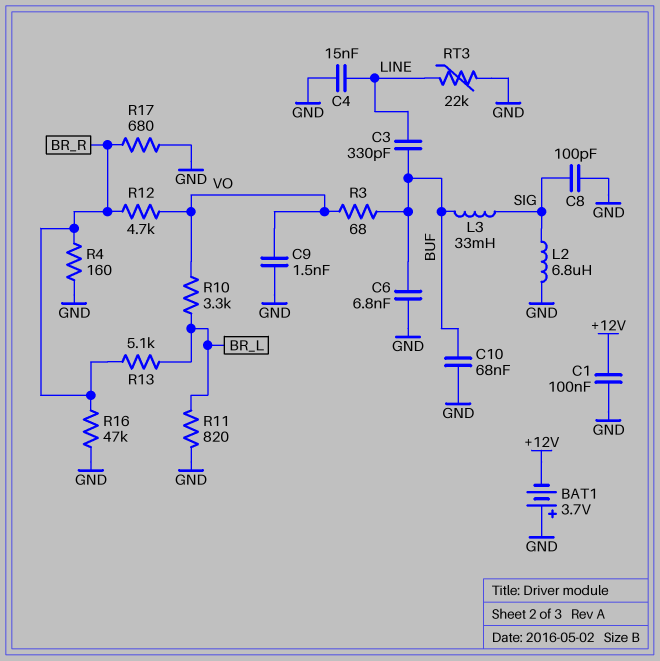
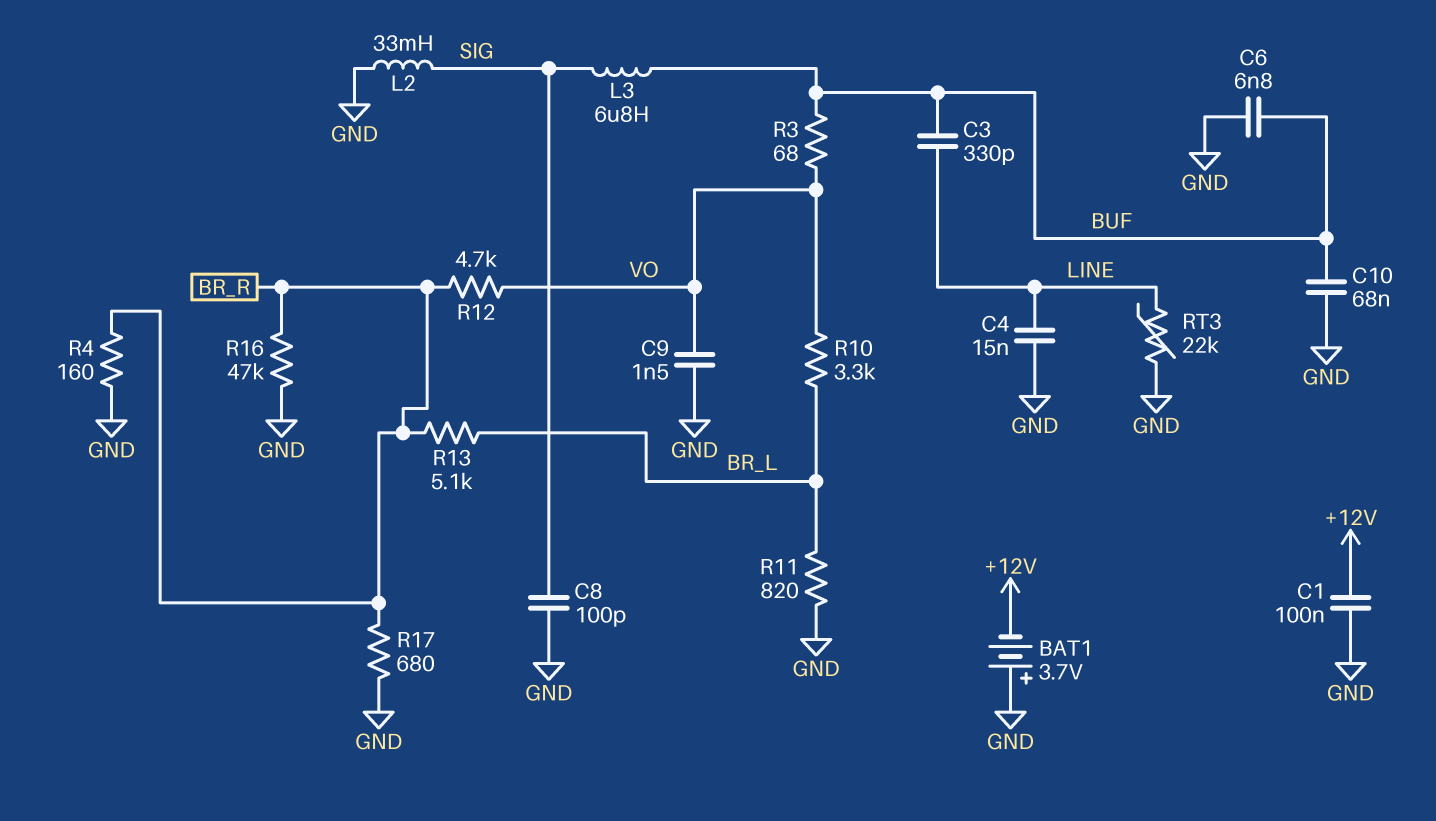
L2: 6.8uH (GND, SIG) -> 33mH (GND, SIG)
L3: 33mH (BUF, SIG) -> 6.8uH (BUF, SIG)

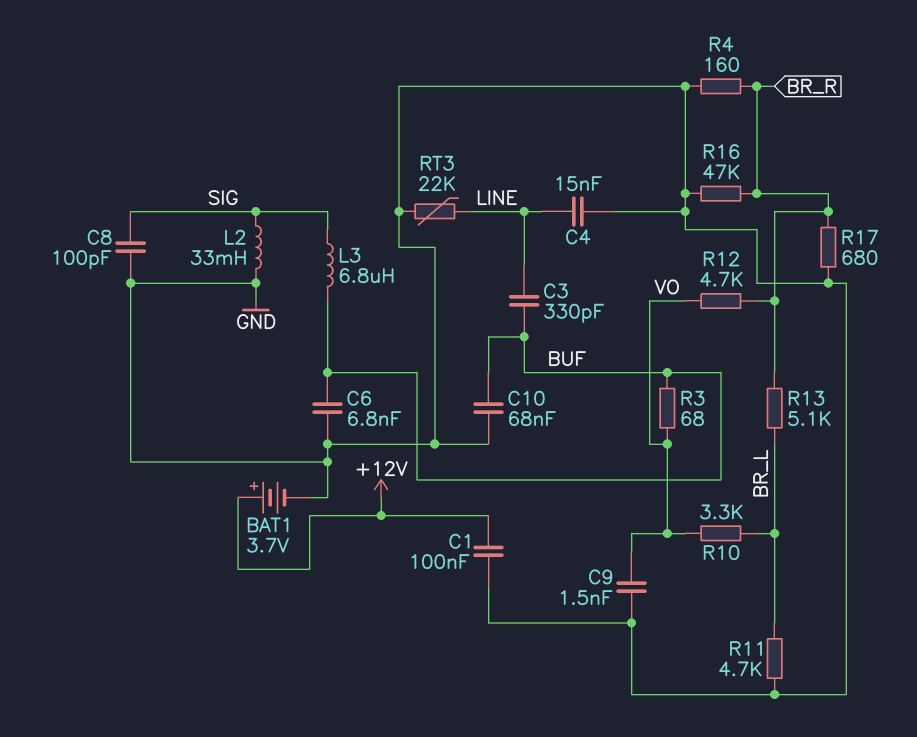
BAT1: 3.7V (plus GND, minus +12V) -> 3.7V (plus +12V, minus GND)
R11: 820 (BR_L, GND) -> 4.7k (BR_L, GND)

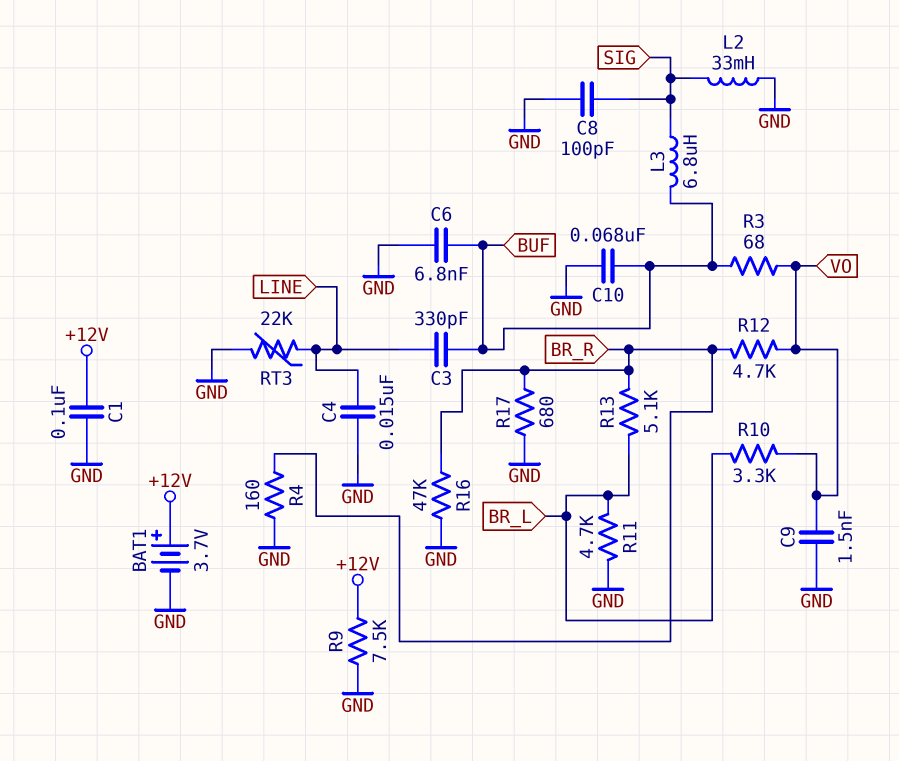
R9: none -> 7.5k (+12V, GND)

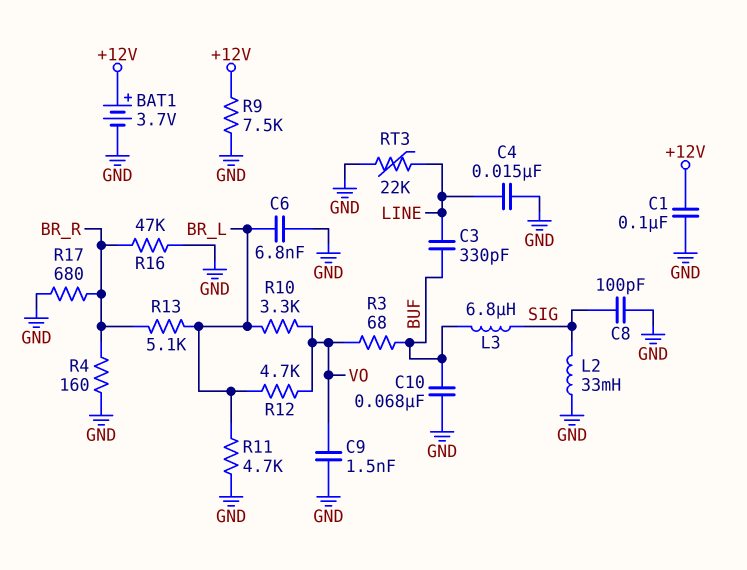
C6: 6.8nF (BUF, GND) -> 6.8nF (BR_L, GND)
R12: 4.7k (BR_R, VO) -> 4.7k (BR_L, VO)

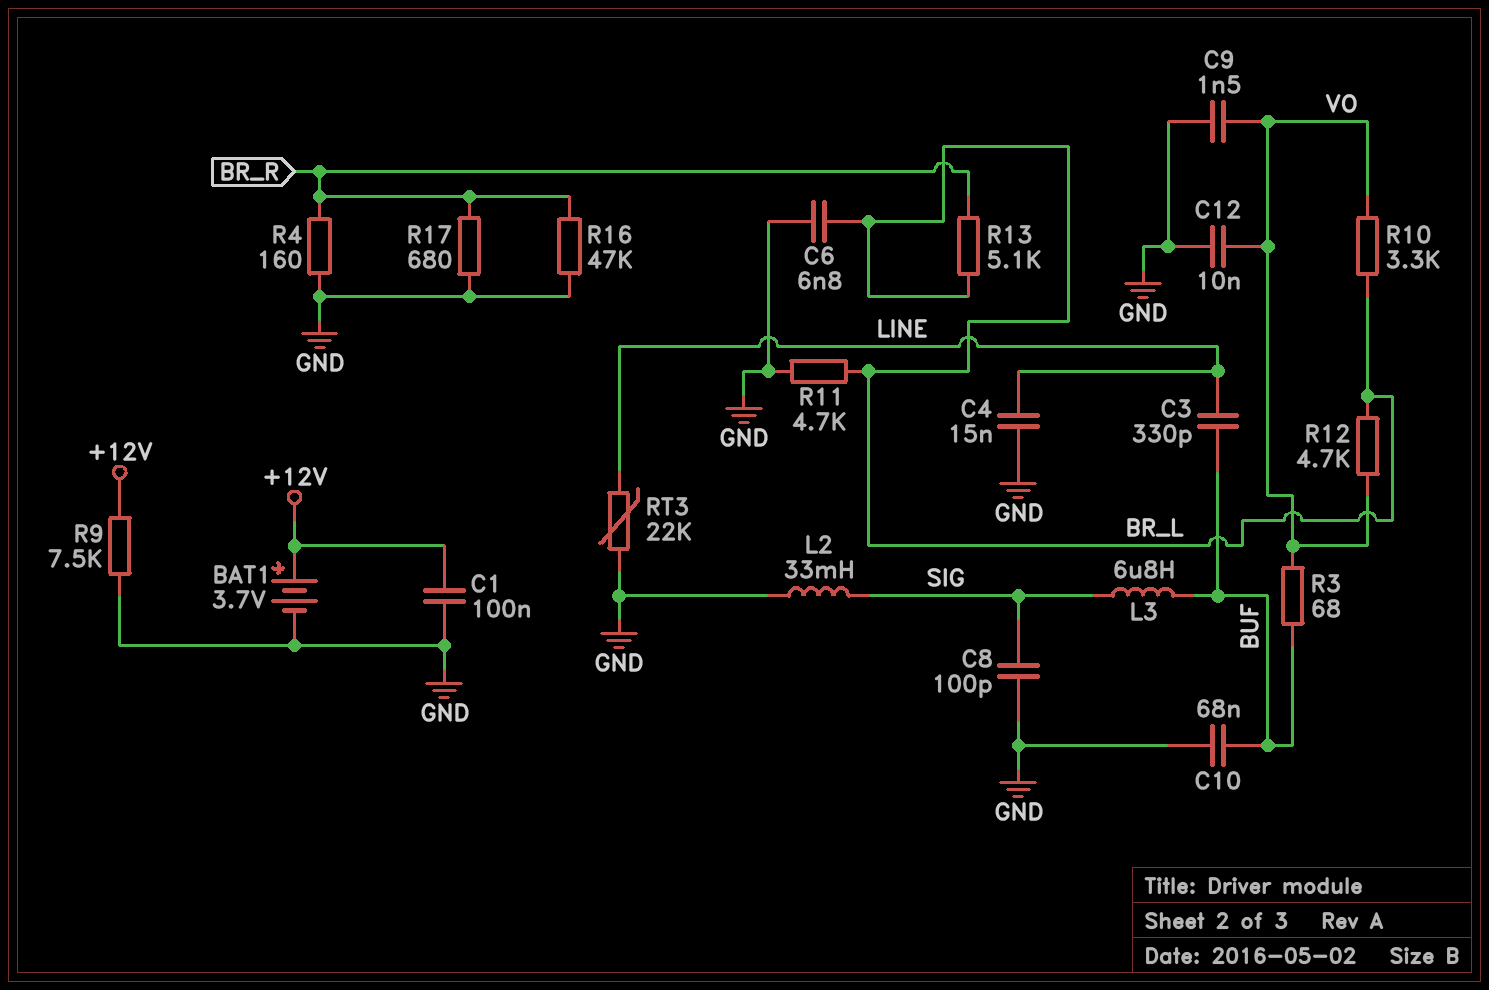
C12: none -> 10nF (GND, VO)

